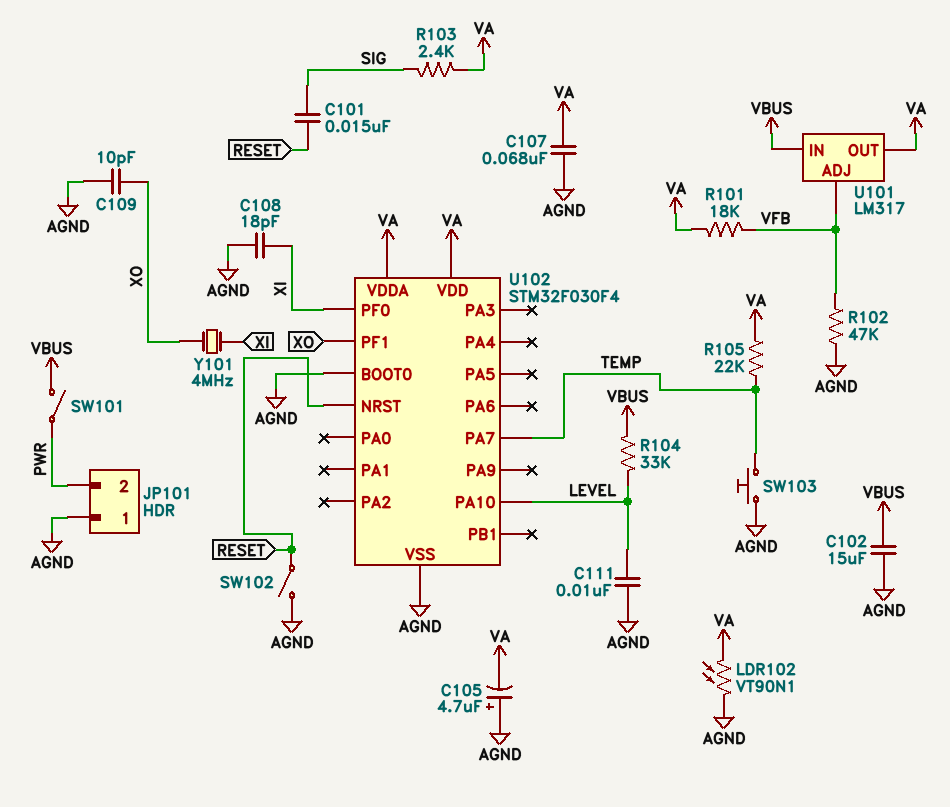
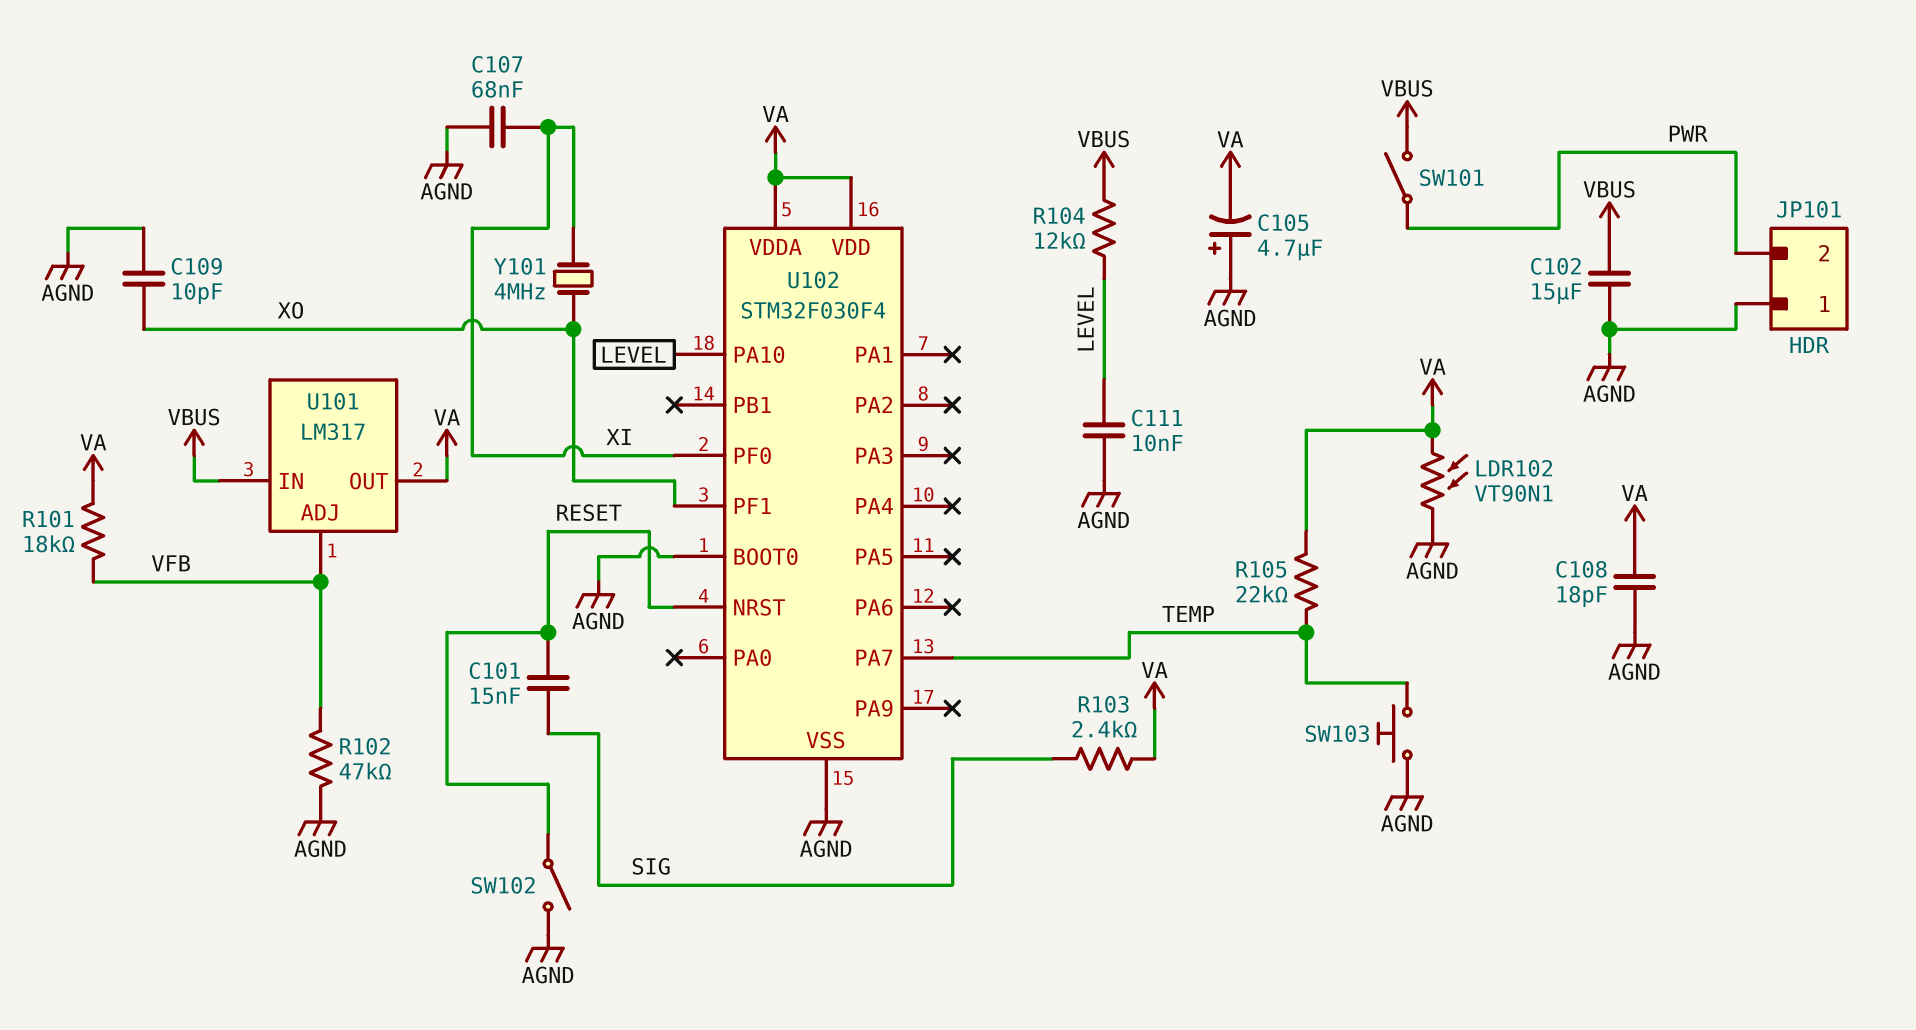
C107: 68nF (AGND, VA) -> 68nF (AGND, XI)
C108: 18pF (AGND, XI) -> 18pF (AGND, VA)
R104: 33k (LEVEL, VBUS) -> 12k (LEVEL, VBUS)

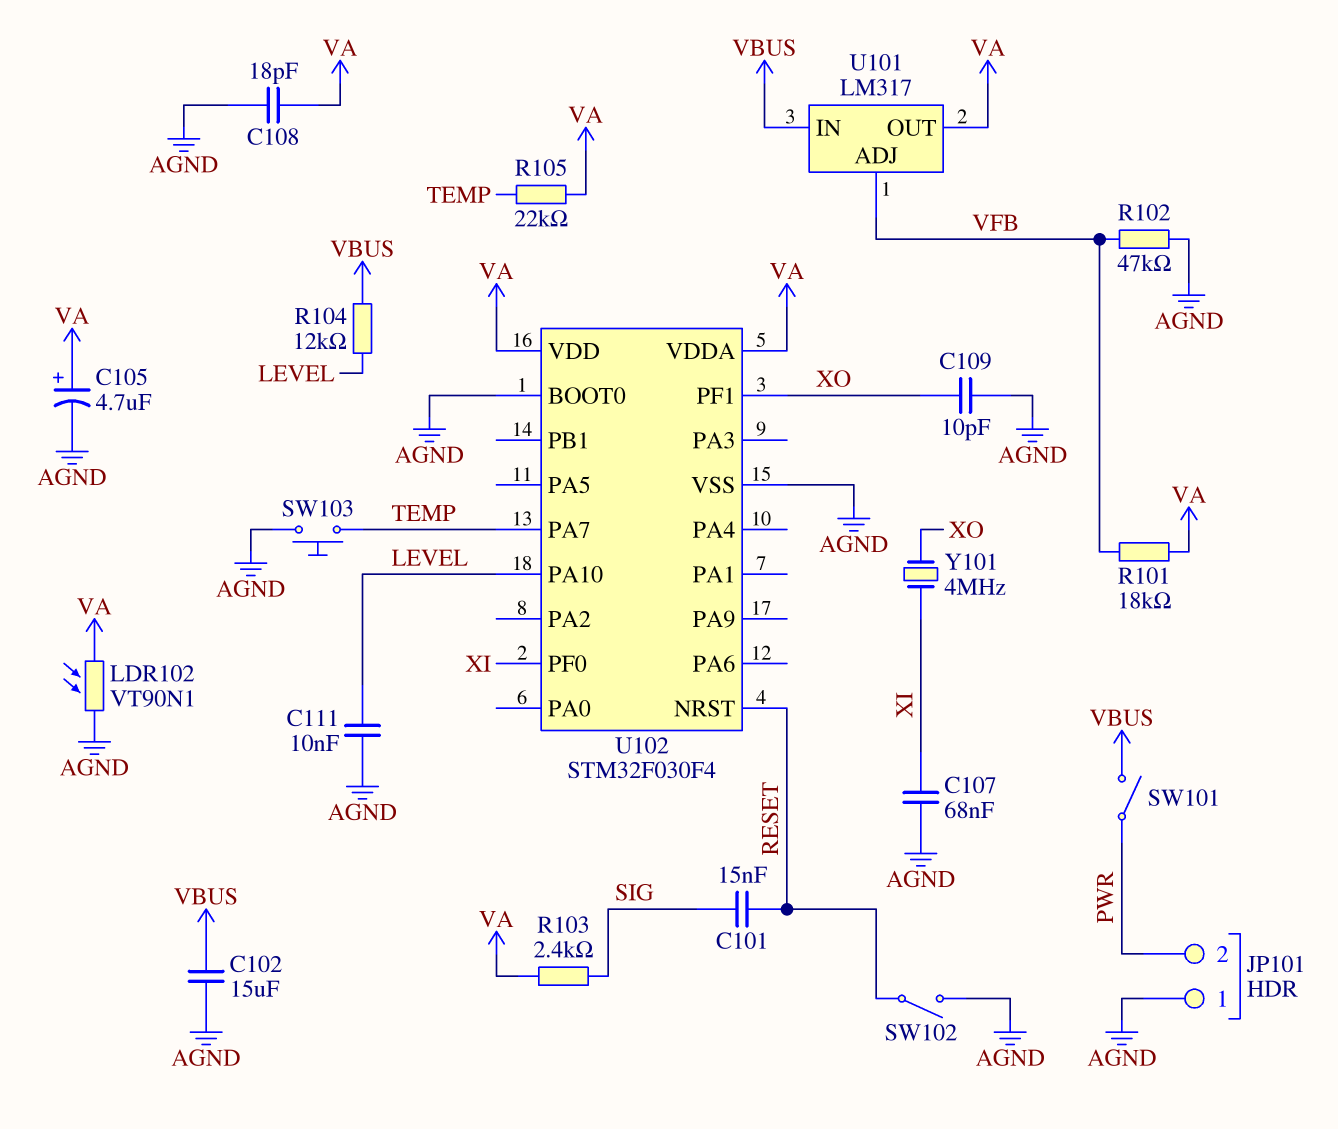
C105: 4.7uF (plus AGND, minus VA) -> 4.7uF (plus VA, minus AGND)

